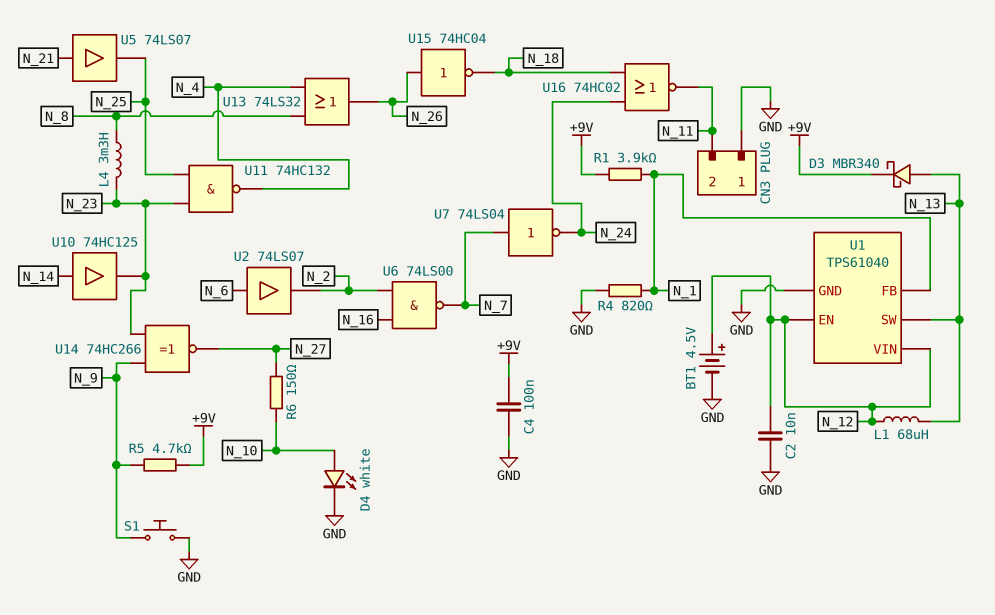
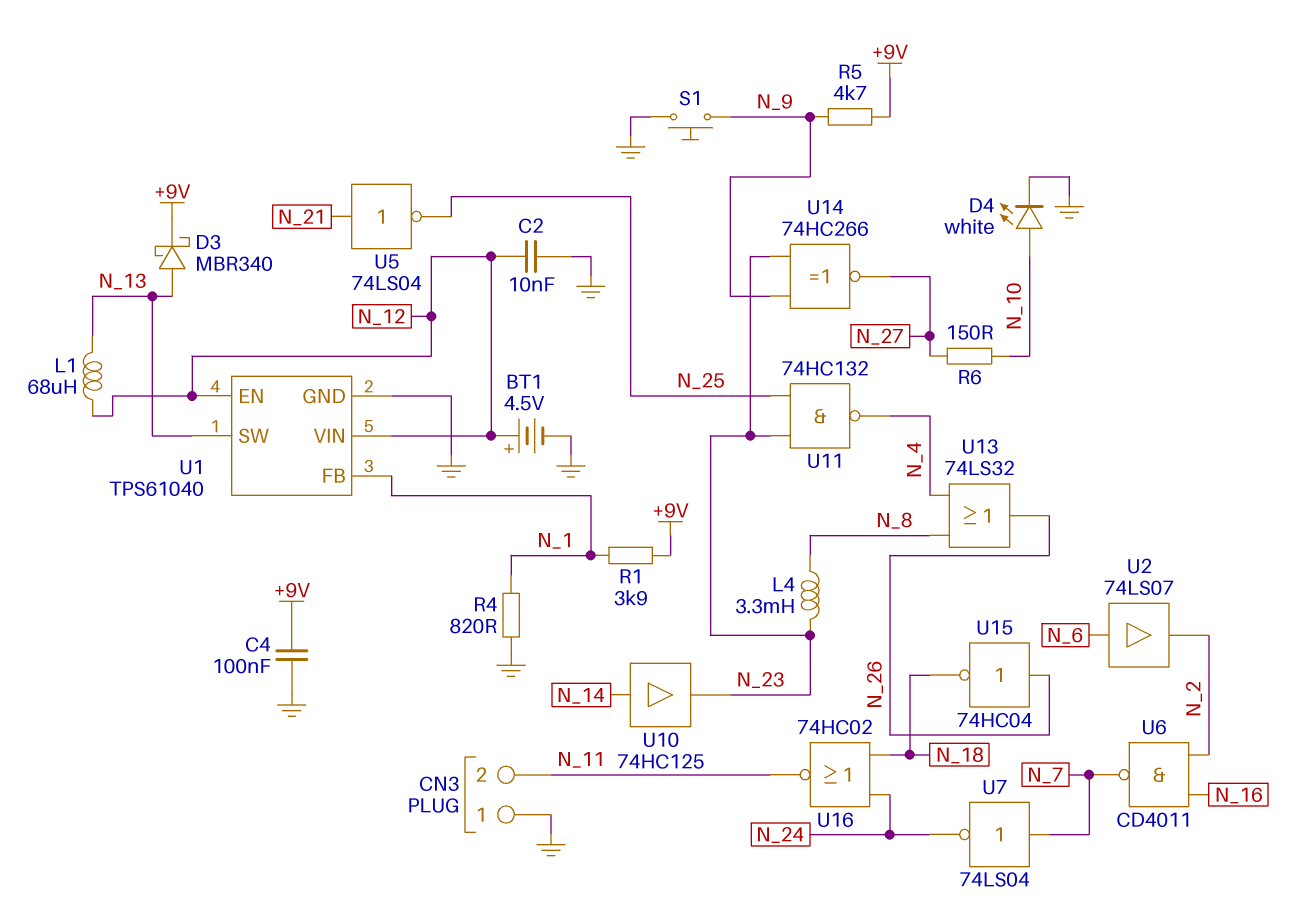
U5: buffer 74LS07 (in N_21, out N_25) -> NOT 74LS04 (in N_21, out N_25)
U6: NAND 74LS00 (in N_2, in N_16, out N_7) -> NAND CD4011 (in N_2, in N_16, out N_7)

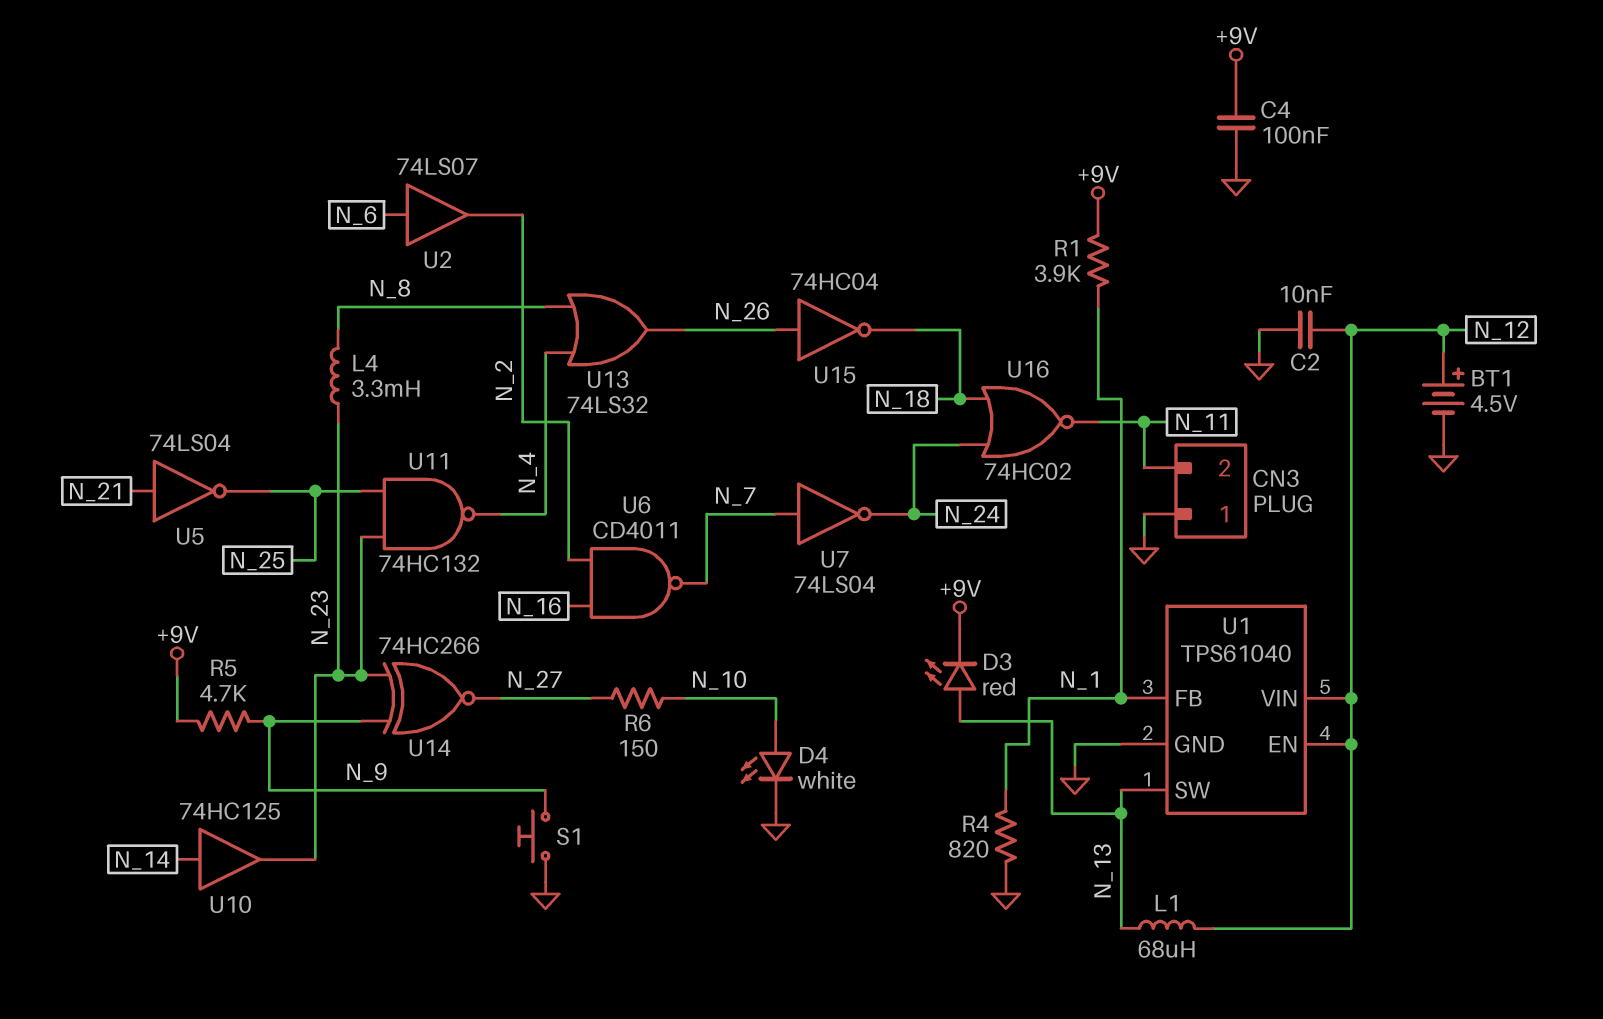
D3: schottky MBR340 (A N_13, K +9V) -> LED red (A N_13, K +9V)

